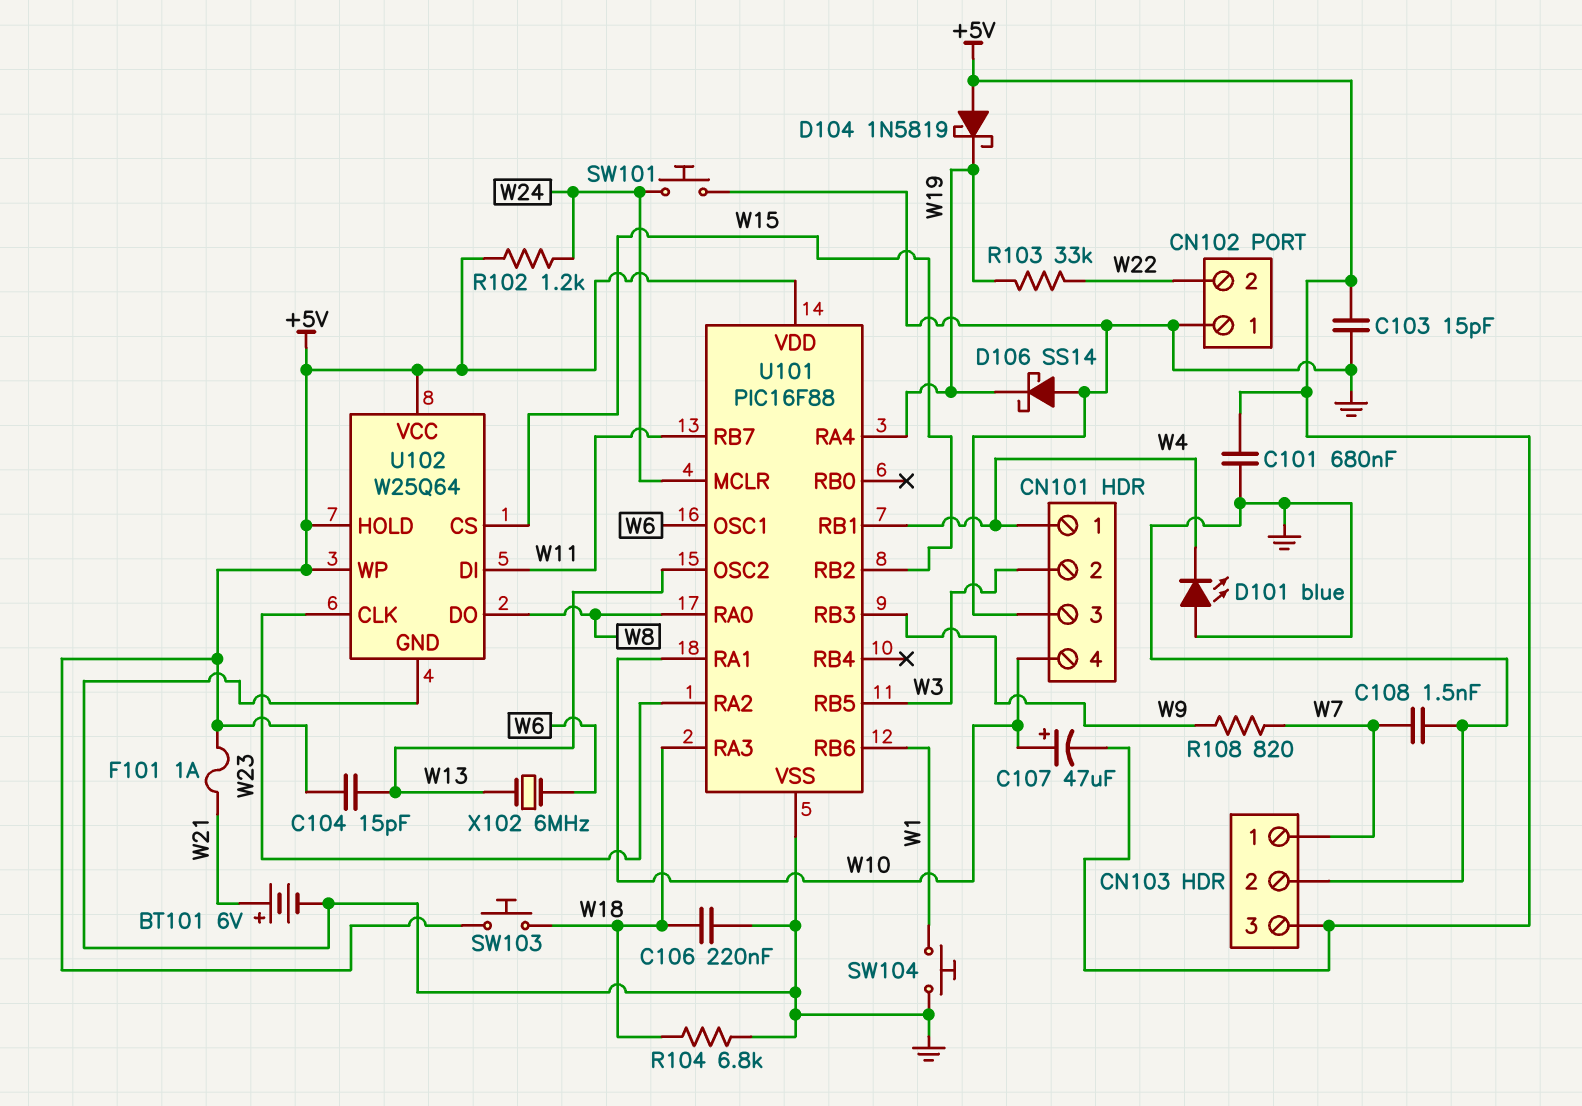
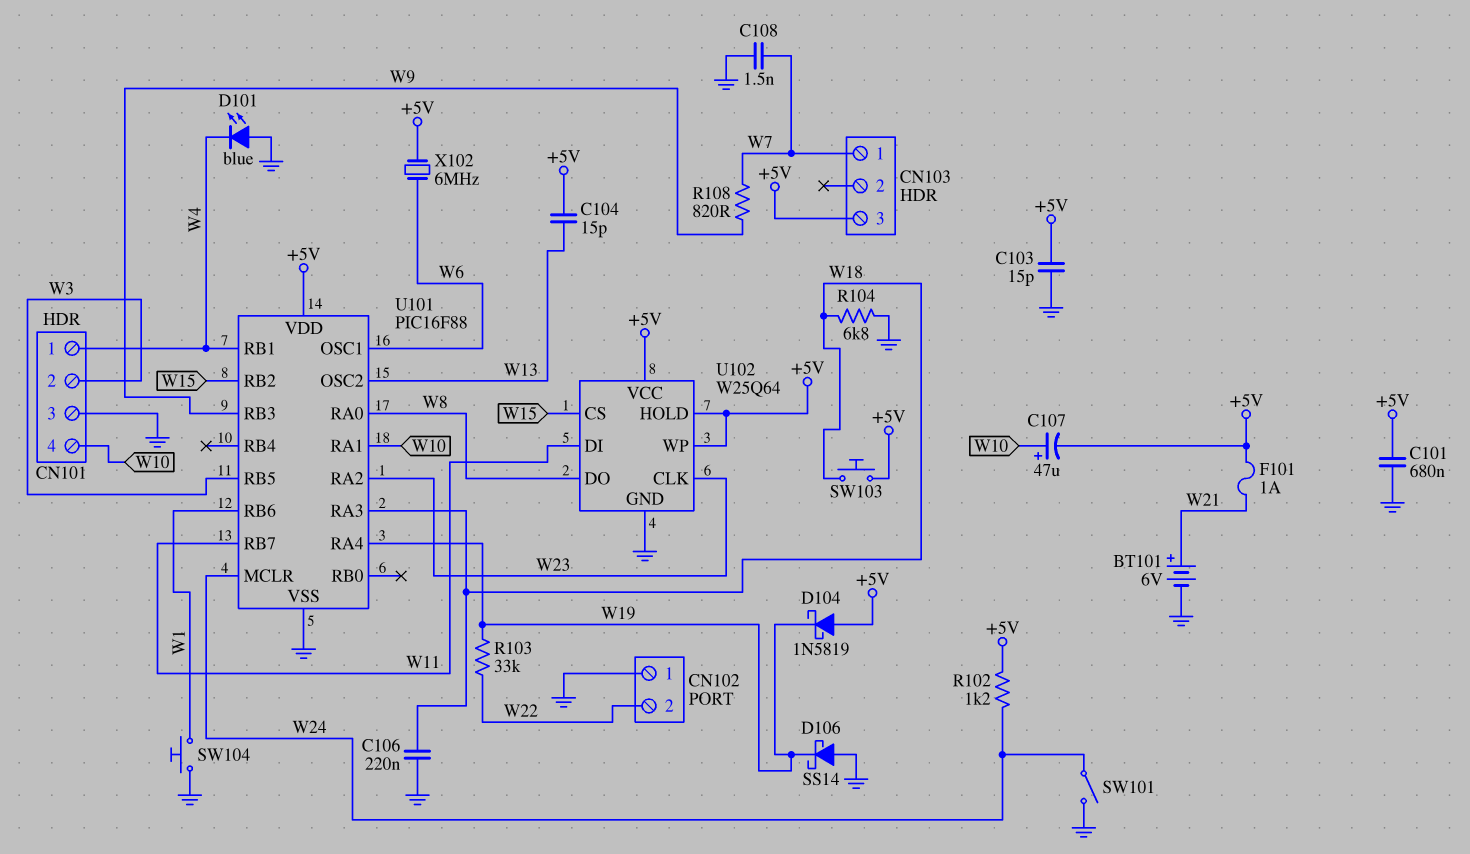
CN103 pin 2: GND -> none
SW101: button (GND, W24) -> switch (GND, W24)
X102: 6MHz (W6, W13) -> 6MHz (+5V, W6)

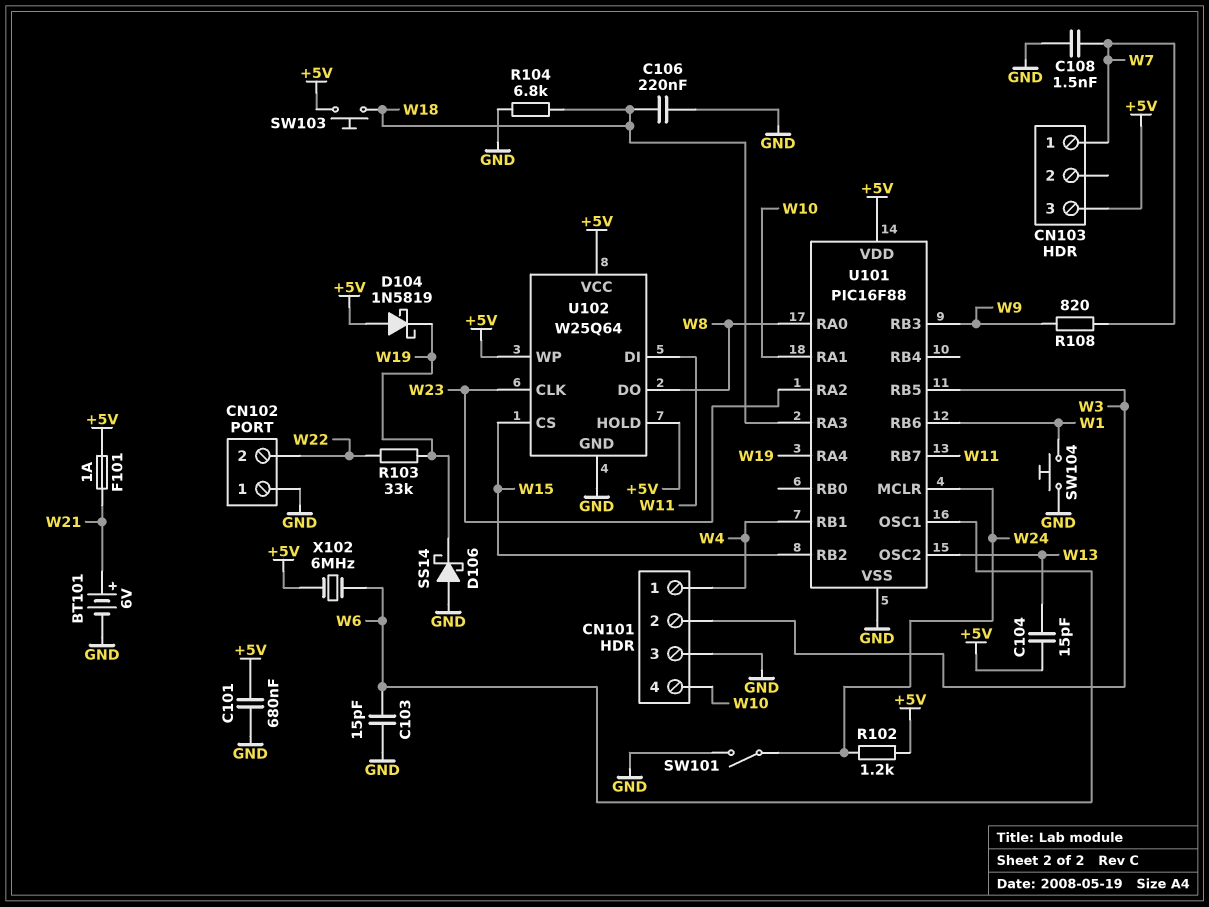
C103: 15pF (+5V, GND) -> 15pF (GND, W6)
C107: 47uF (plus W10, minus +5V) -> none
D101: LED blue (A GND, K W4) -> none

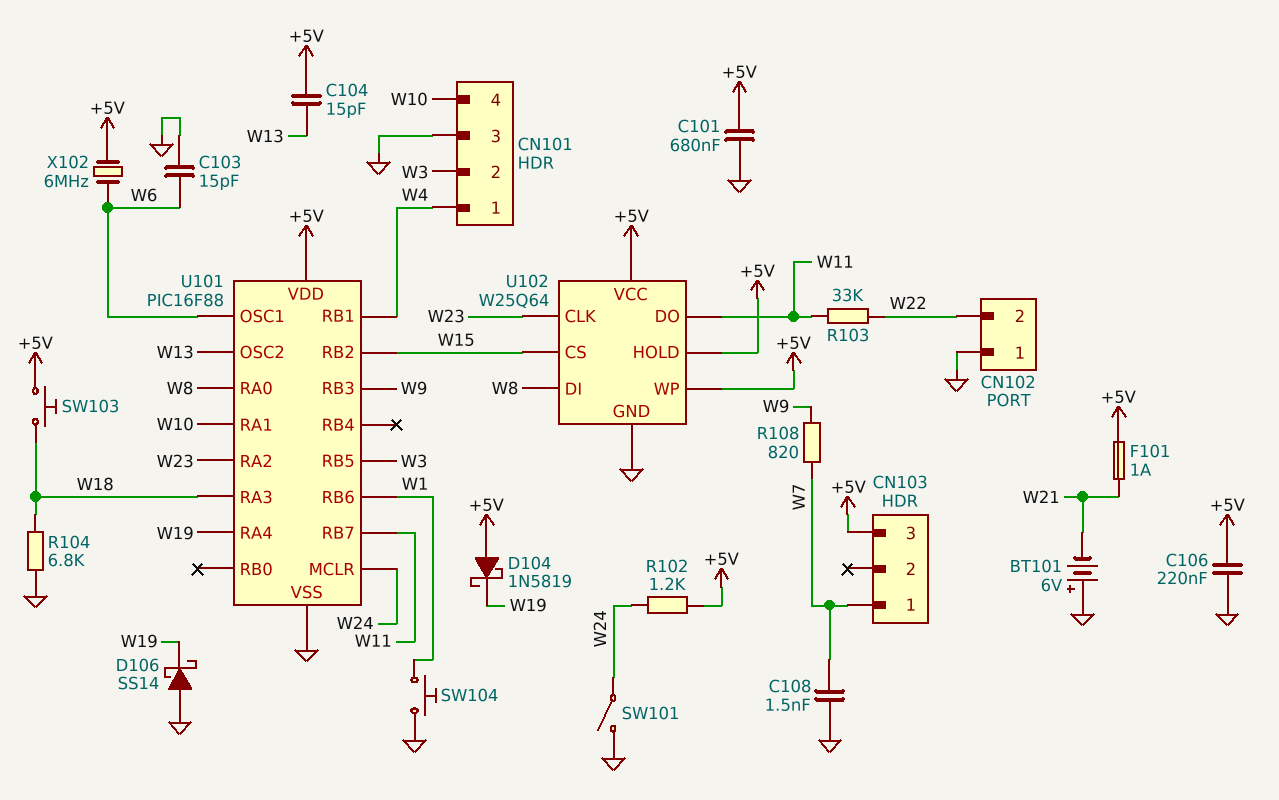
BT101: 6V (plus W21, minus GND) -> 6V (plus GND, minus W21)
C106: 220nF (GND, W18) -> 220nF (+5V, GND)
R103: 33k (W19, W22) -> 33k (W11, W22)
U102 pin DI: W11 -> W8
U102 pin DO: W8 -> W11

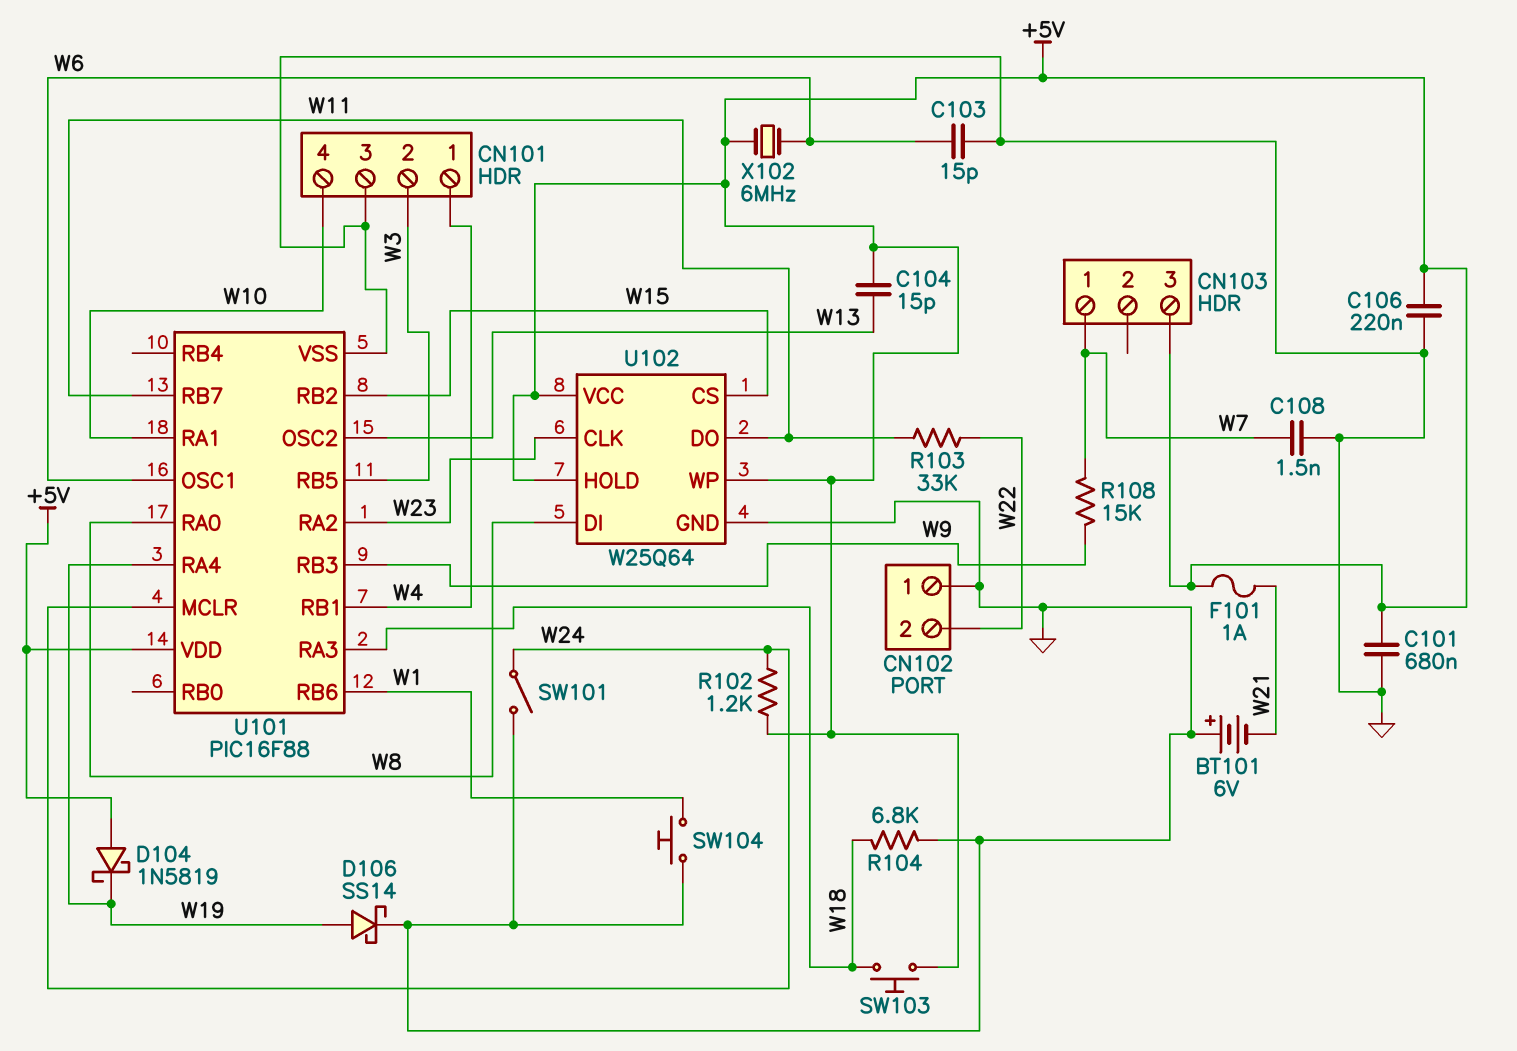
D106: schottky SS14 (A GND, K W19) -> schottky SS14 (A W19, K GND)
R108: 820 (W7, W9) -> 15k (W7, W9)

